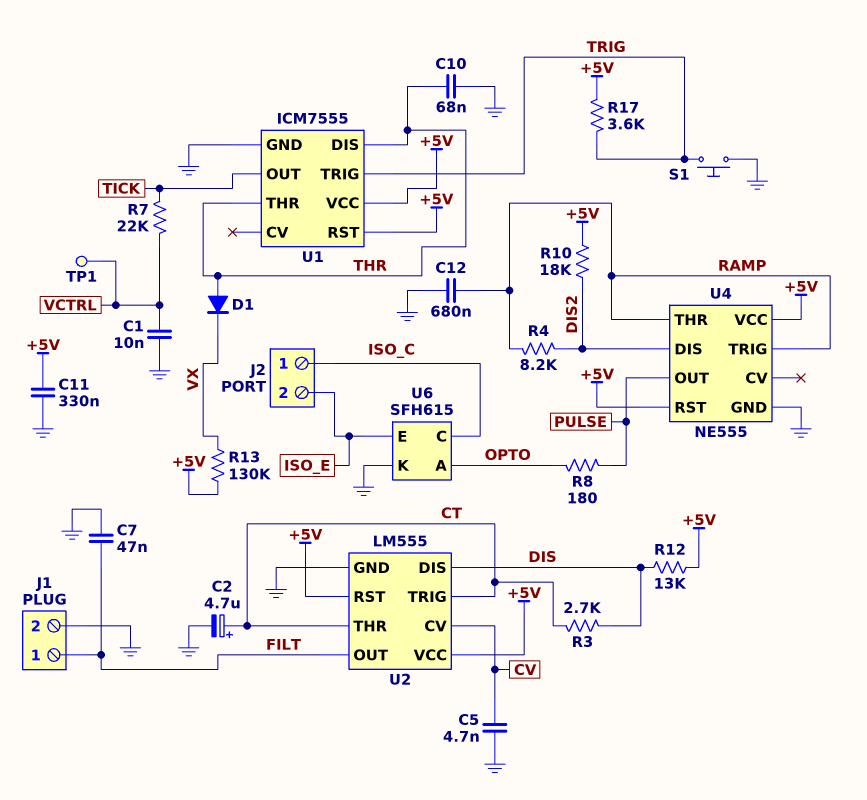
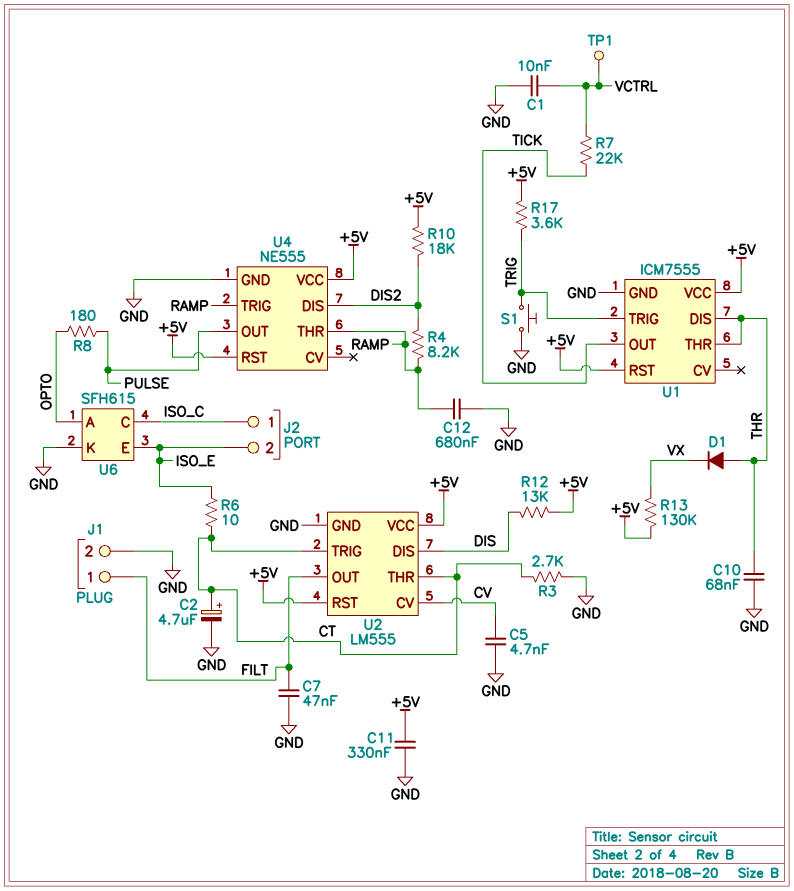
R3: 2.7k (CT, DIS) -> 2.7k (CT, GND)
R6: none -> 10 (CT, ISO_E)

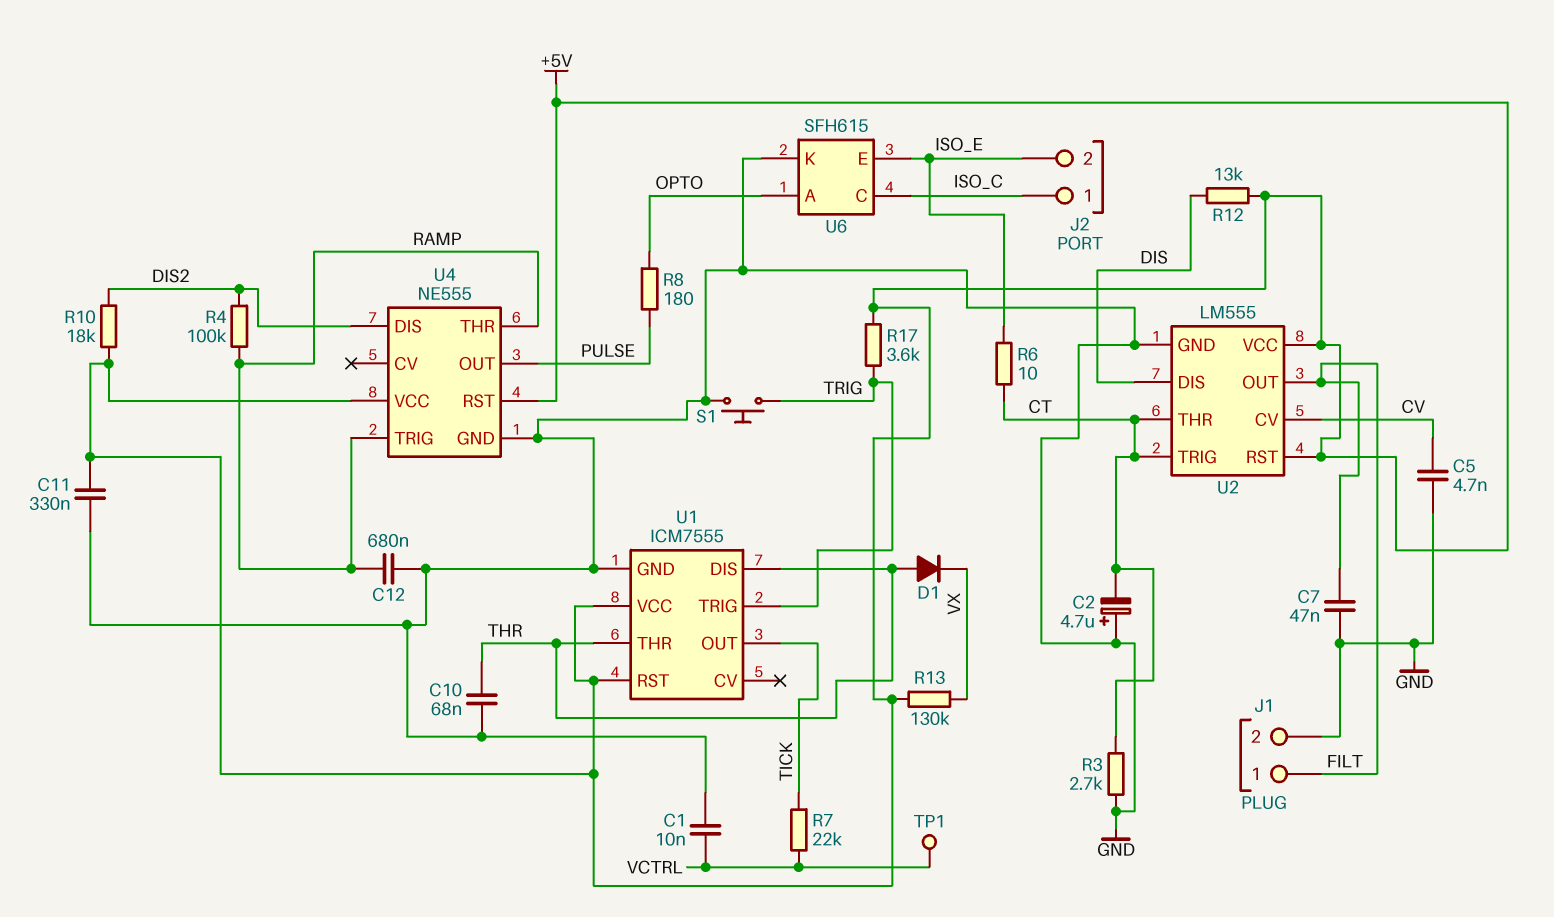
C2: 4.7uF (plus CT, minus GND) -> 4.7uF (plus GND, minus CT)
R4: 8.2k (DIS2, RAMP) -> 100k (DIS2, RAMP)

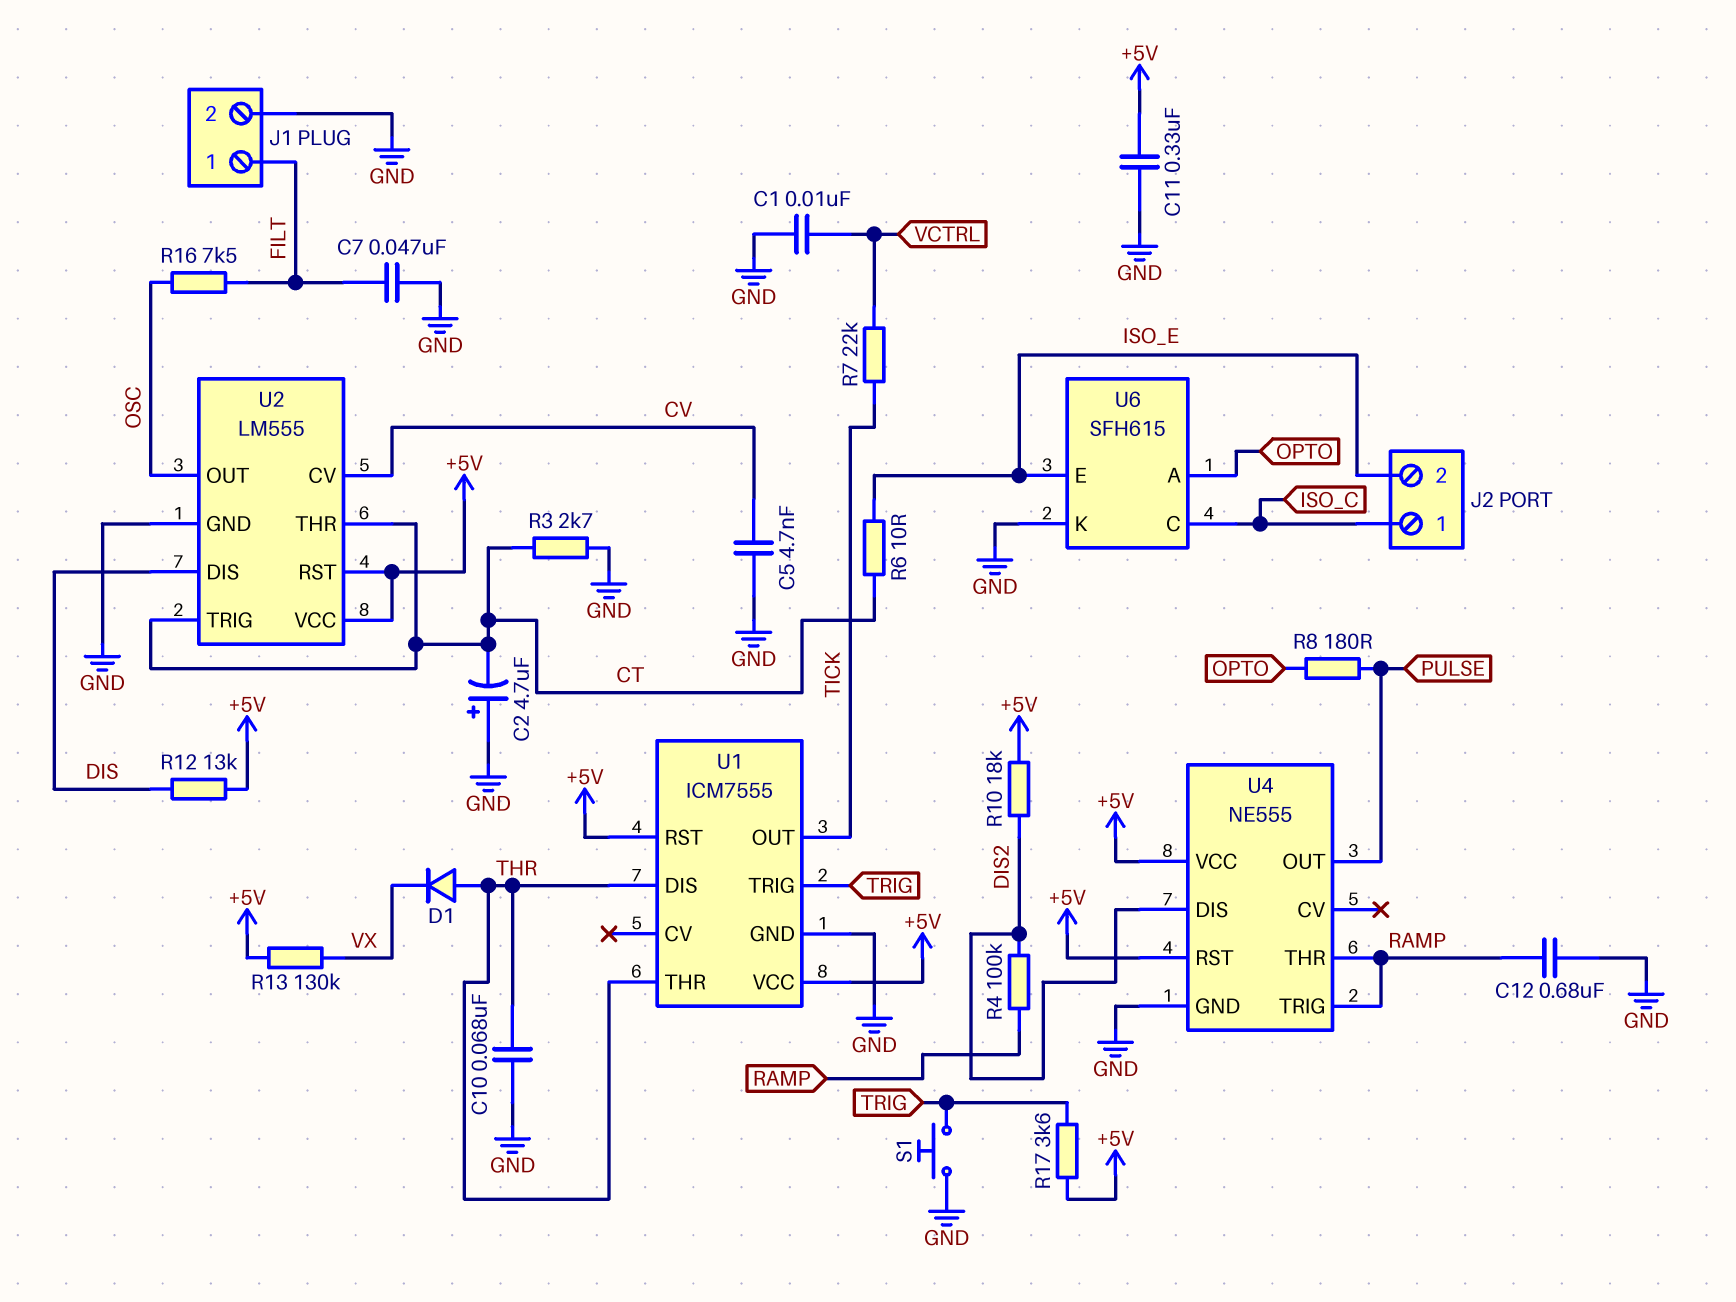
R16: none -> 7.5k (FILT, OSC)
TP1: test point (VCTRL) -> none
U2 pin OUT: FILT -> OSC

